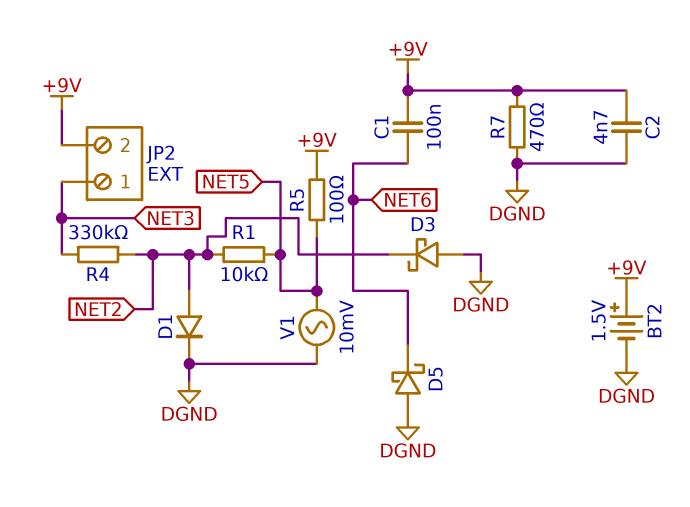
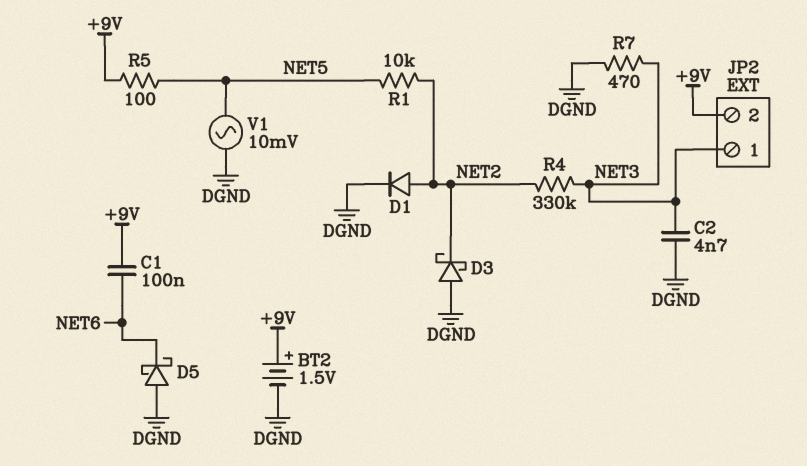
C2: 4.7nF (+9V, DGND) -> 4.7nF (DGND, NET3)
R7: 470 (+9V, DGND) -> 470 (DGND, NET3)

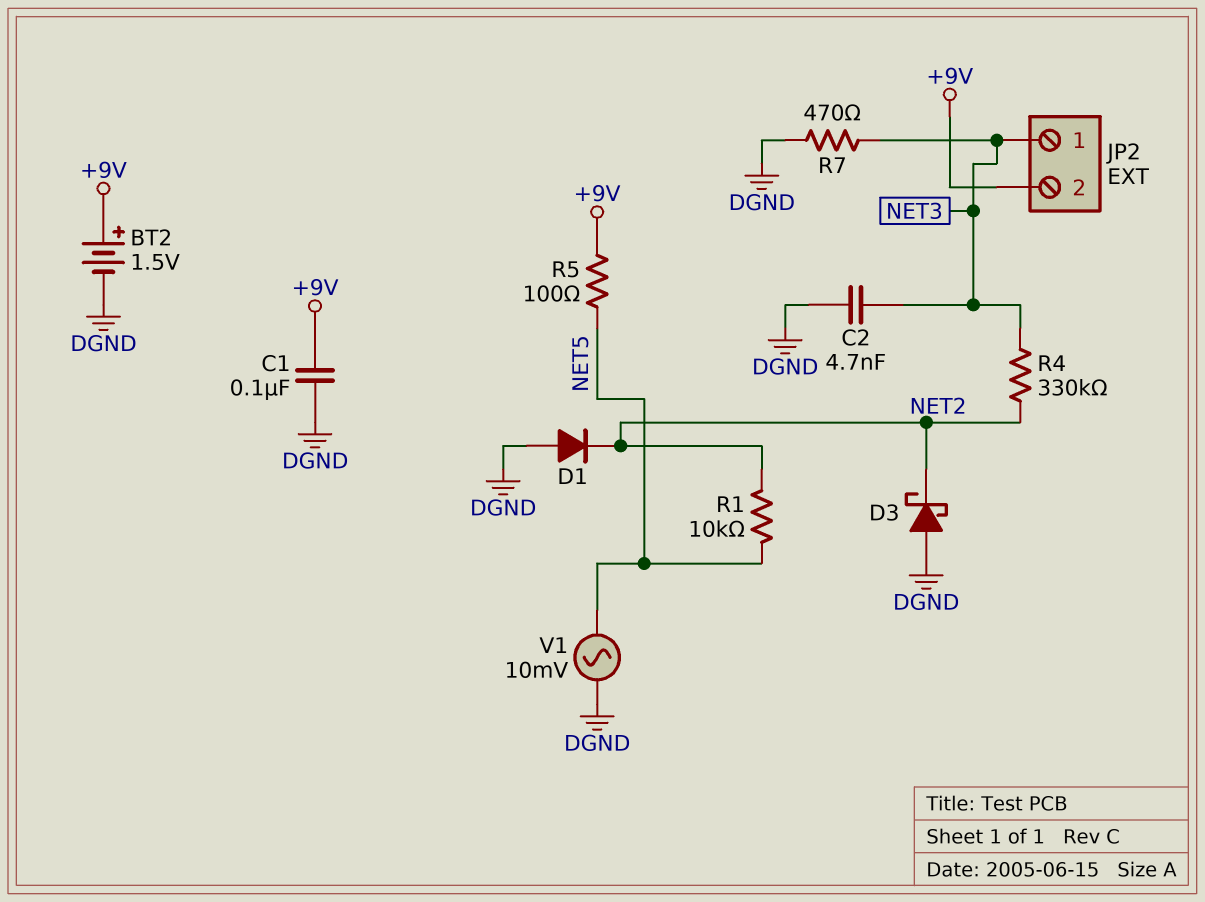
C1: 100nF (+9V, NET6) -> 100nF (+9V, DGND)
D1: diode (A NET2, K DGND) -> diode (A DGND, K NET2)
D5: schottky (A DGND, K NET6) -> none

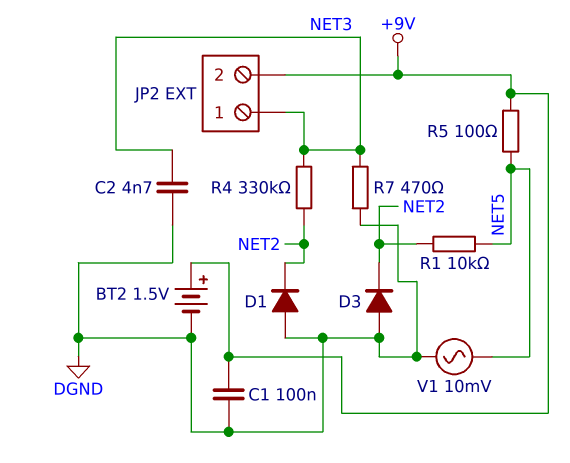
D3: schottky (A DGND, K NET2) -> diode (A DGND, K NET2)

